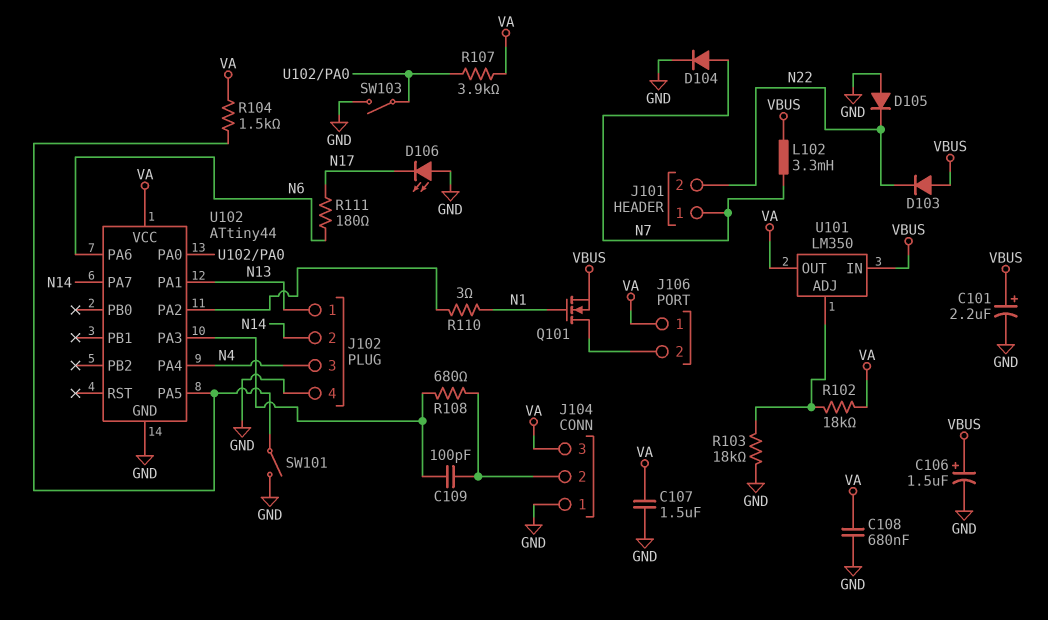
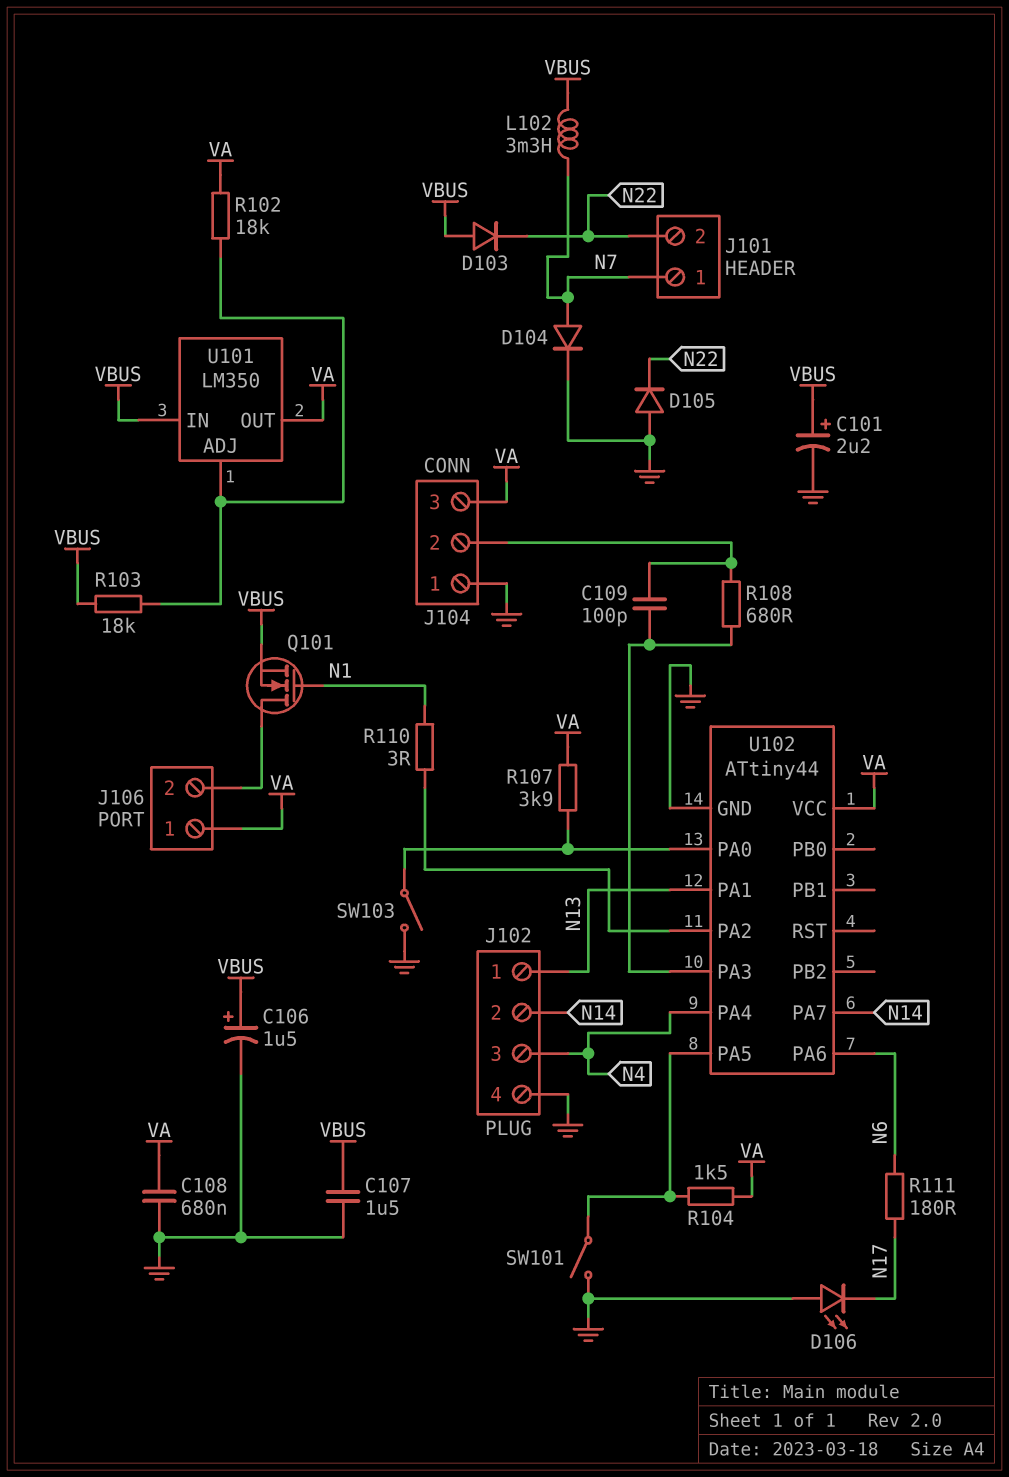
C107: 1.5uF (GND, VA) -> 1.5uF (GND, VBUS)
R103: 18k (GND, U101/ADJ) -> 18k (U101/ADJ, VBUS)

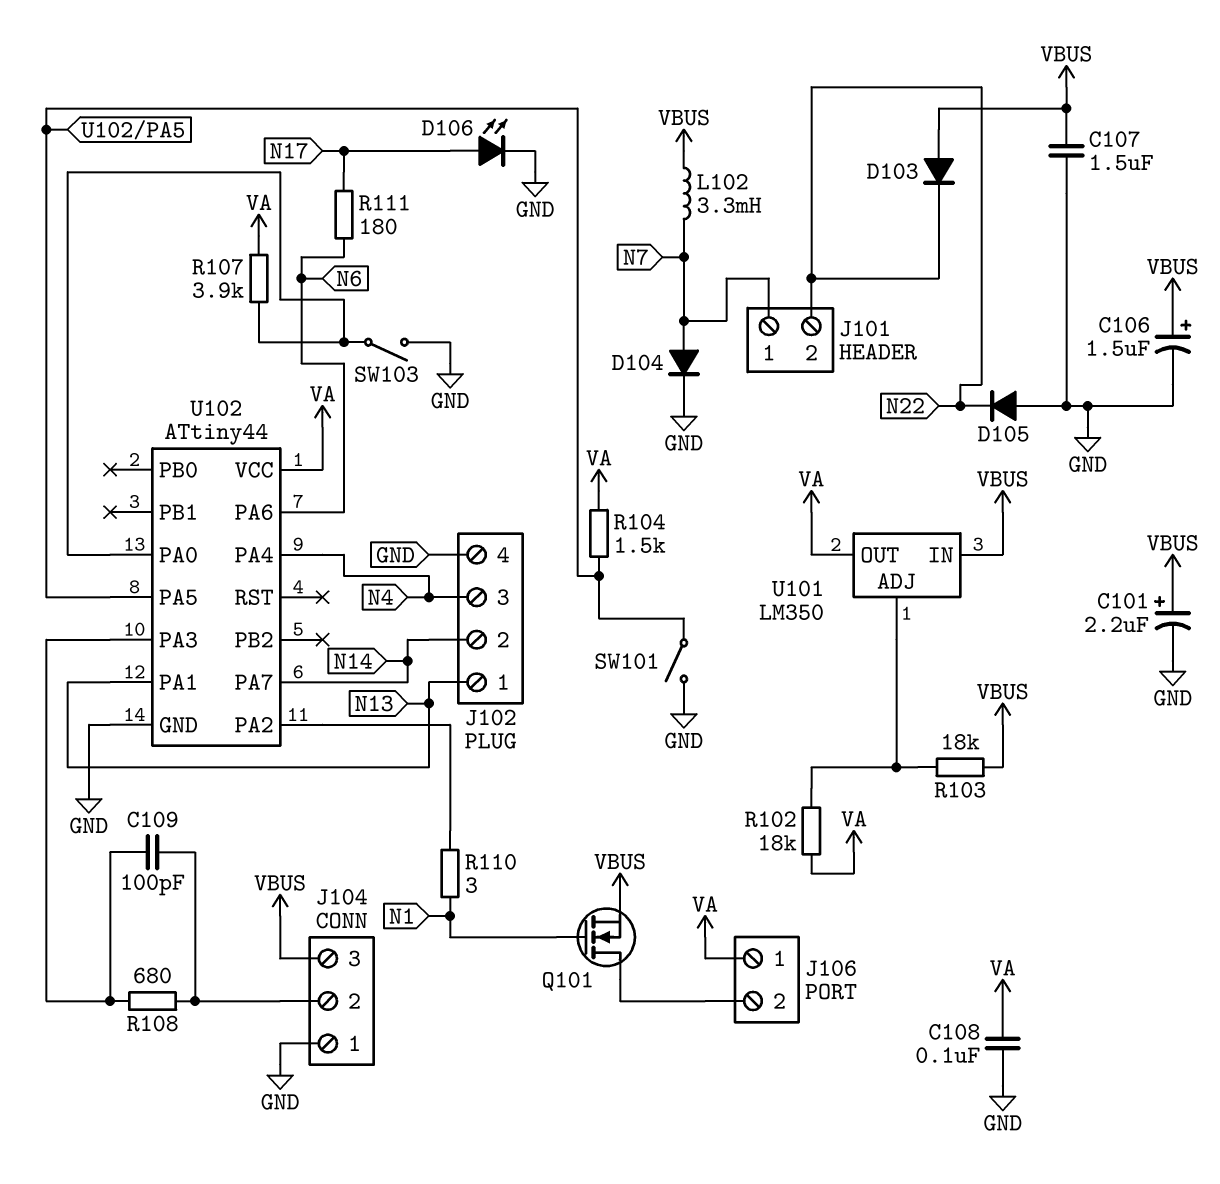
C108: 680nF (GND, VA) -> 100nF (GND, VA)
D106: LED (A GND, K N17) -> LED (A N17, K GND)
J104 pin 3: VA -> VBUS

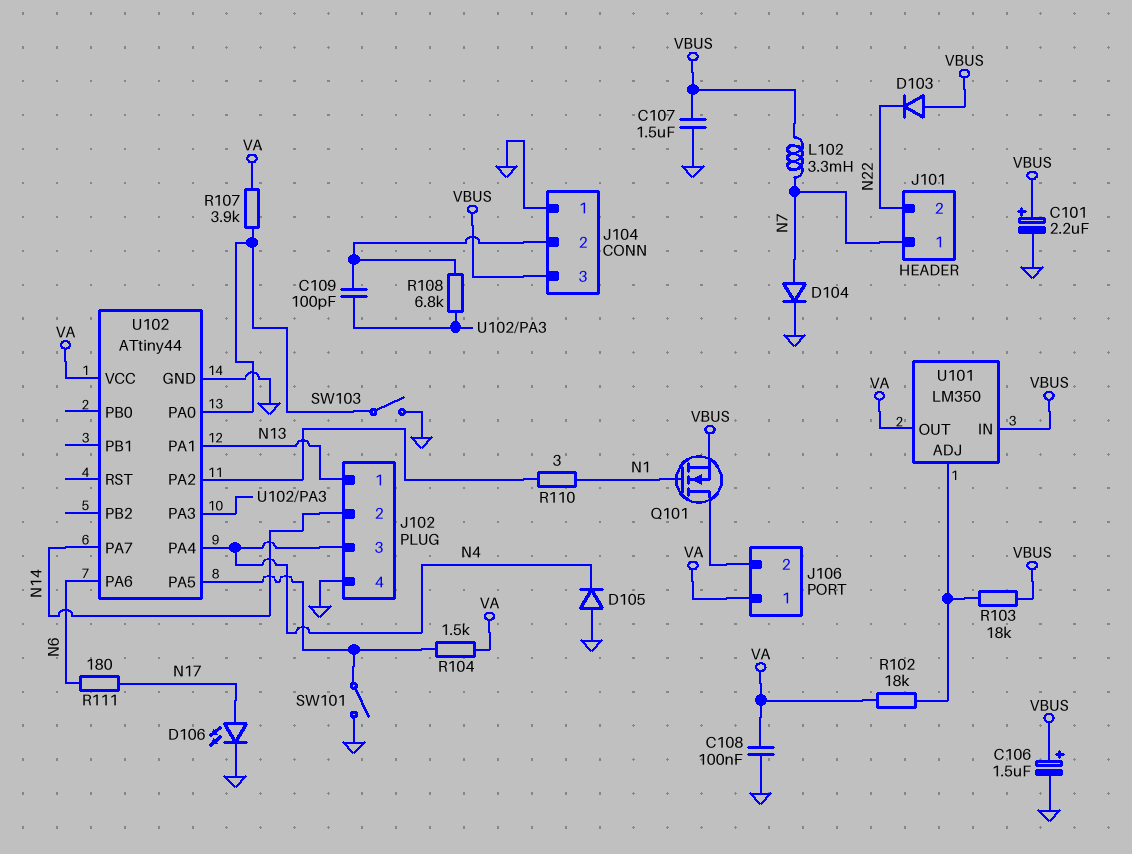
D105: diode (A GND, K N22) -> diode (A GND, K N4)
R108: 680 (J104/2, U102/PA3) -> 6.8k (J104/2, U102/PA3)

